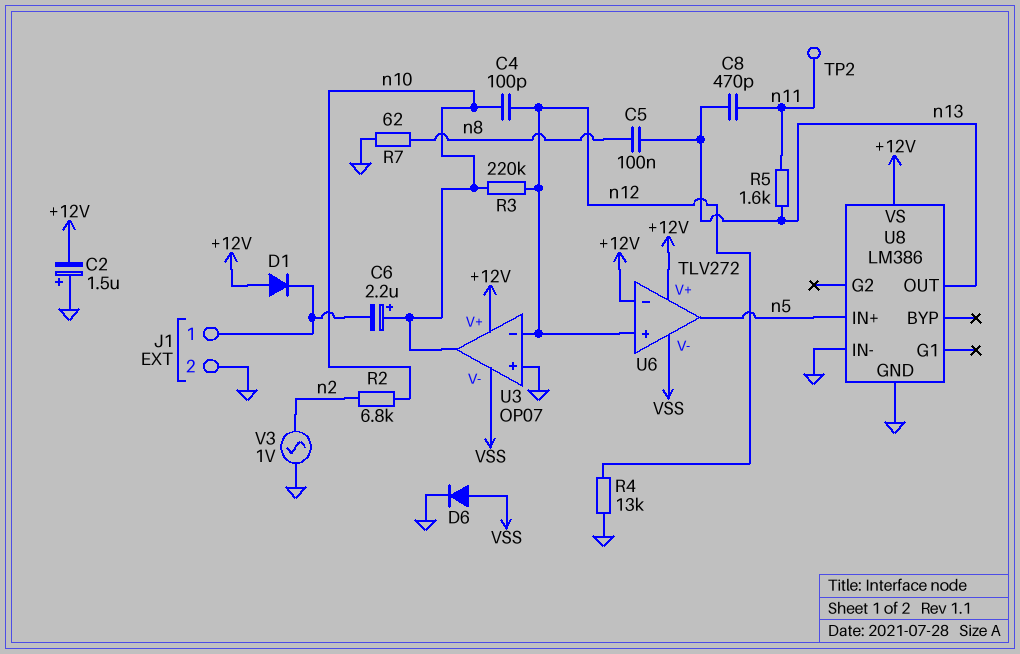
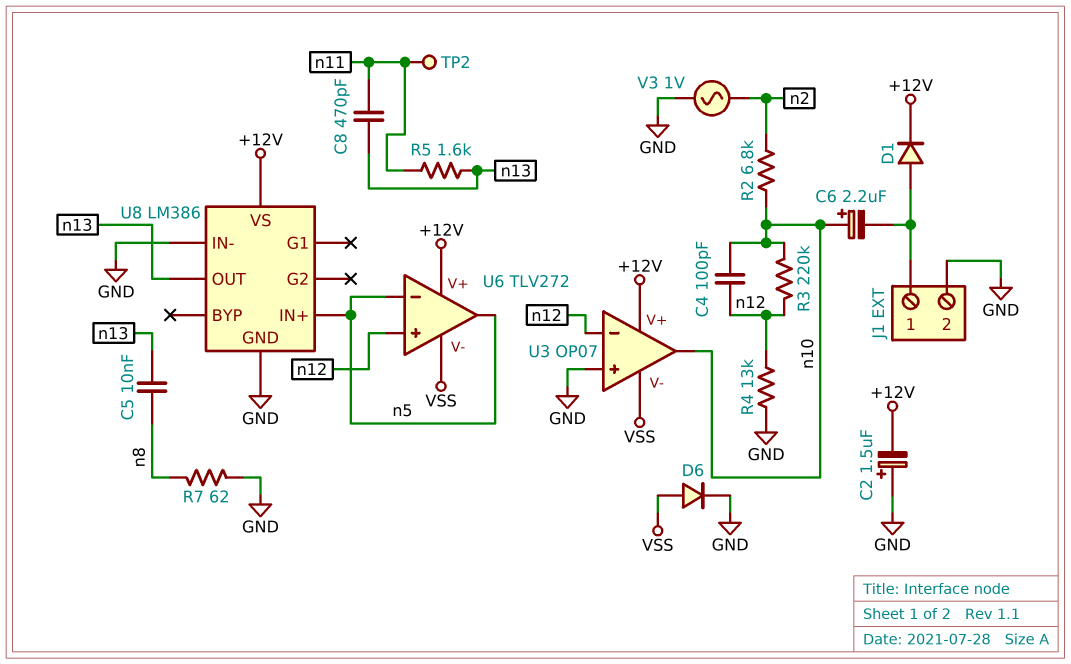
C5: 100nF (n8, n13) -> 10nF (n8, n13)
D1: diode (A +12V, K J1/1) -> diode (A J1/1, K +12V)
U6 pin in-: +12V -> n5

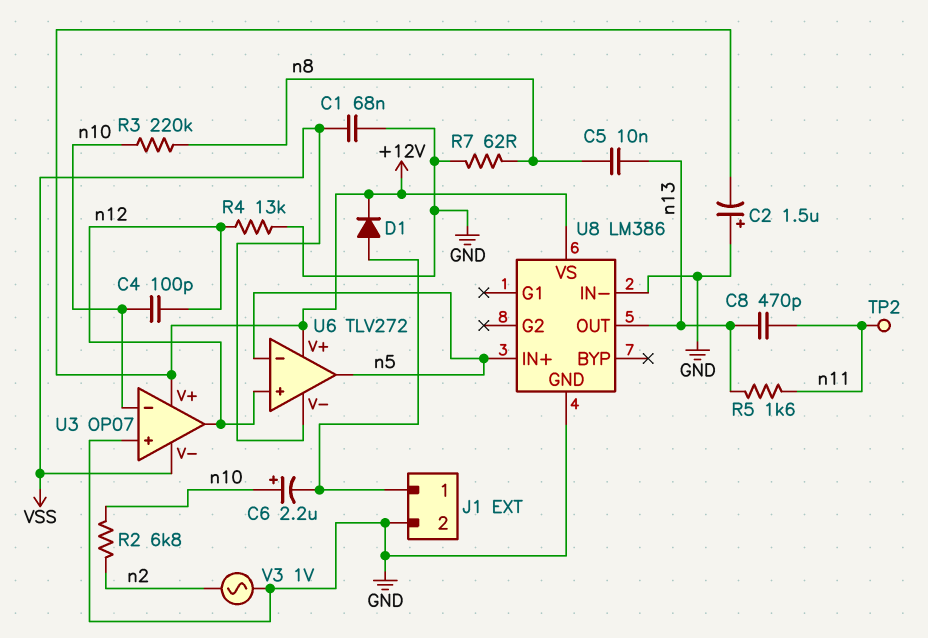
C1: none -> 68nF (GND, VSS)
D6: diode (A VSS, K GND) -> none
R3: 220k (n10, n12) -> 220k (n8, n10)
U3 pin in-: n12 -> n10
U3 pin out: n10 -> n12

